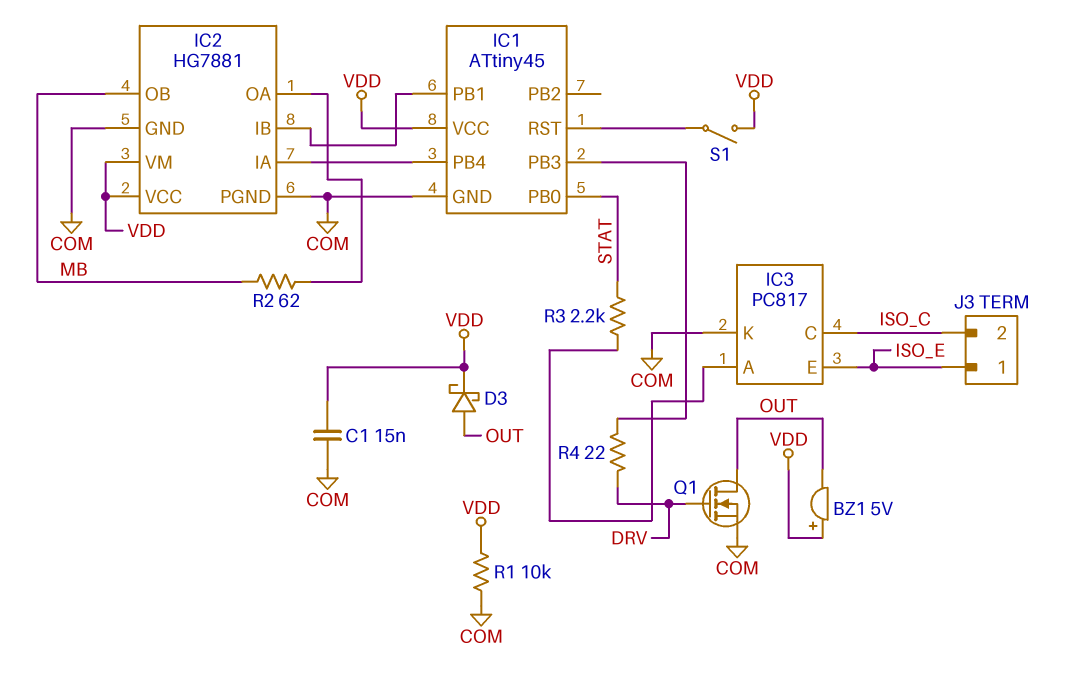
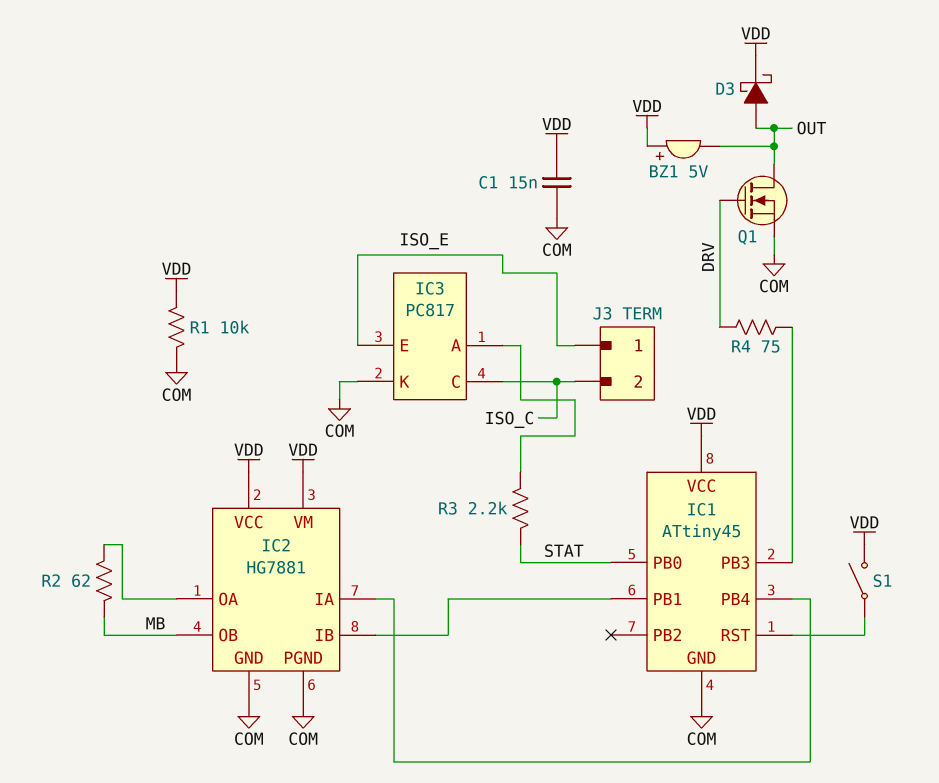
R4: 22 (DRV, IC1/PB3) -> 75 (DRV, IC1/PB3)

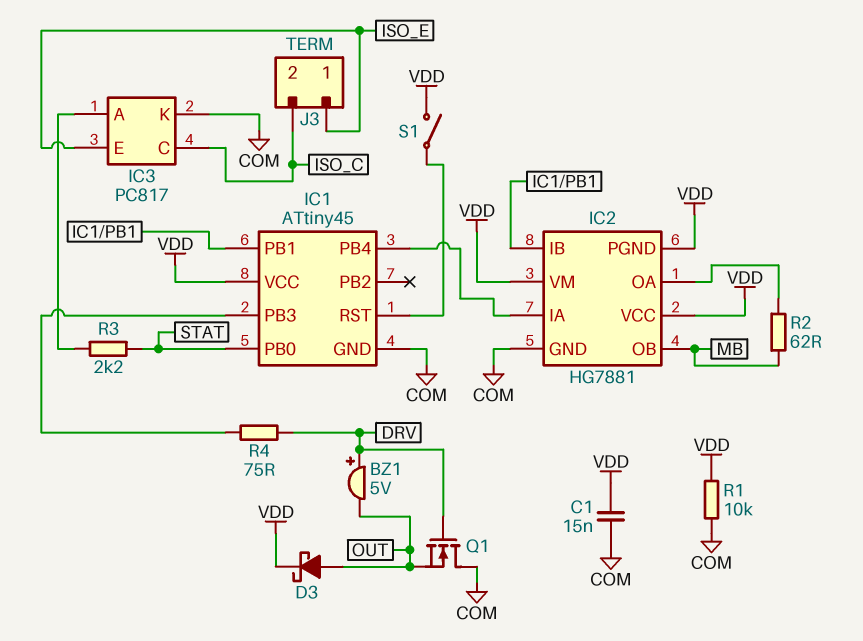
BZ1: buzzer 5V (plus VDD, minus OUT) -> buzzer 5V (plus DRV, minus OUT)
IC2 pin PGND: COM -> VDD
Q1: NMOS (G DRV, D OUT, S COM) -> NMOS (G DRV, D COM, S OUT)

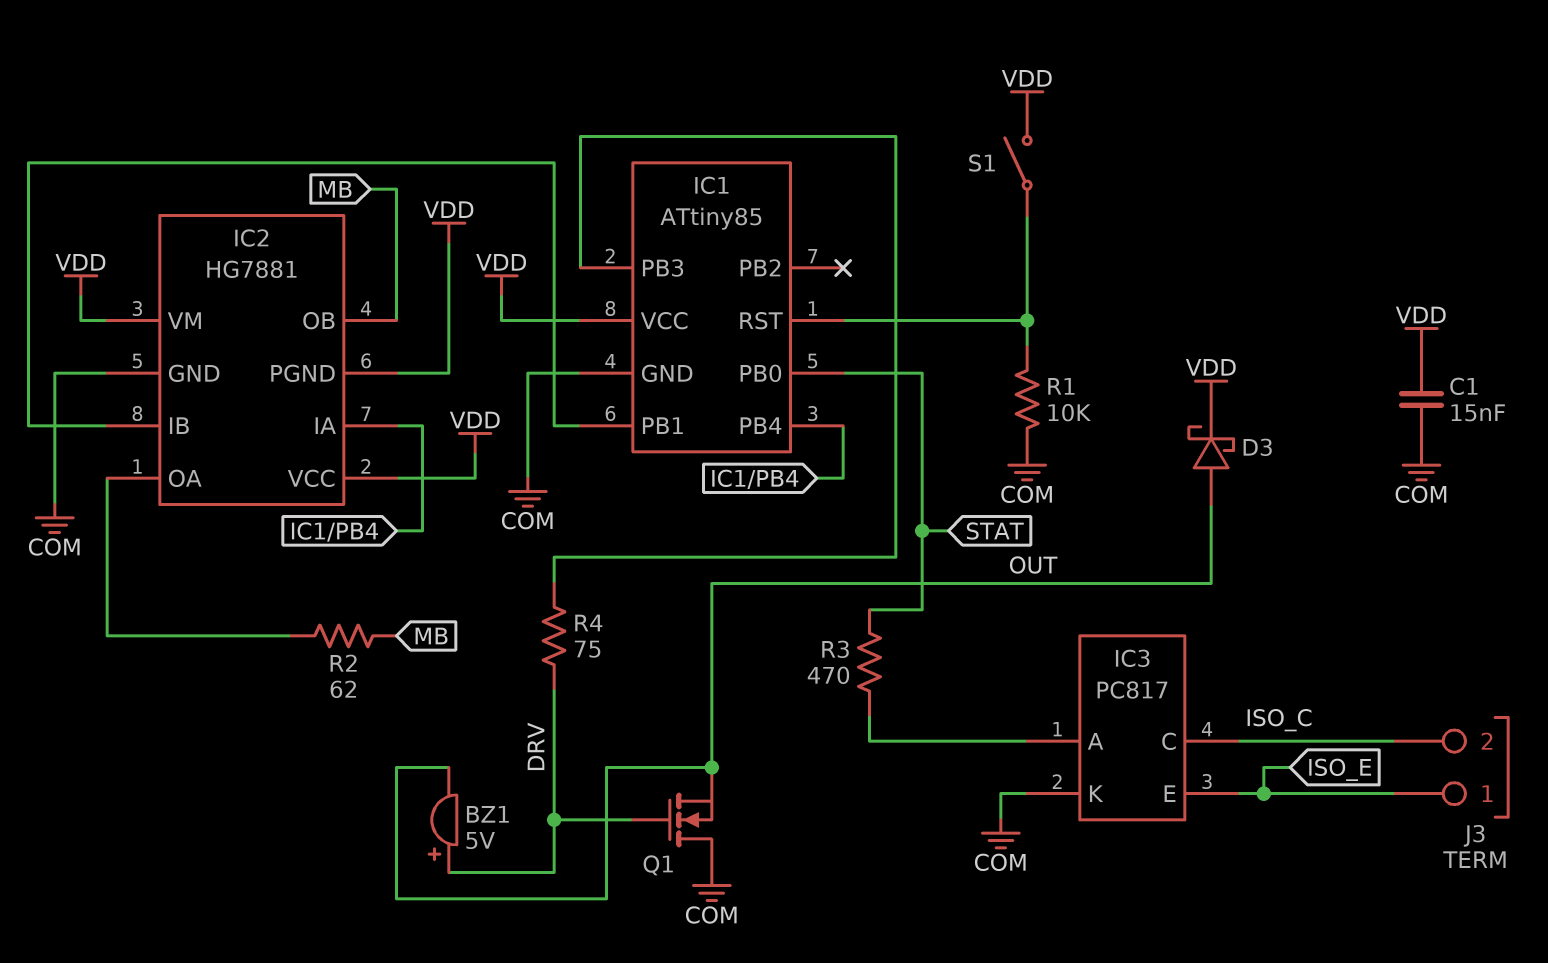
IC1: ATtiny45 -> ATtiny85
R1: 10k (COM, VDD) -> 10k (COM, IC1/RST)
R3: 2.2k (IC3/A, STAT) -> 470 (IC3/A, STAT)

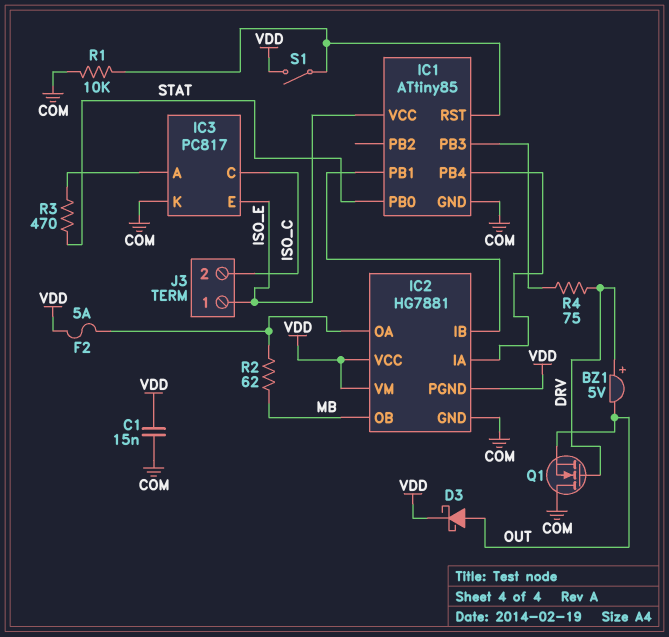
F2: none -> 5A (IC2/OA, VDD)
IC1 pin VCC: VDD -> ISO_E

